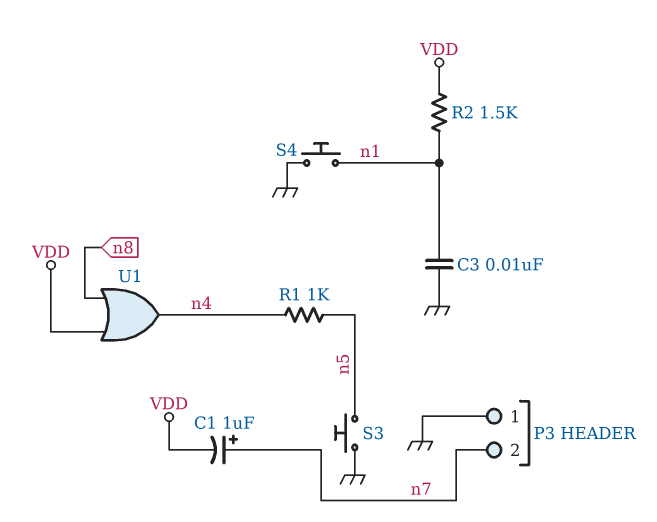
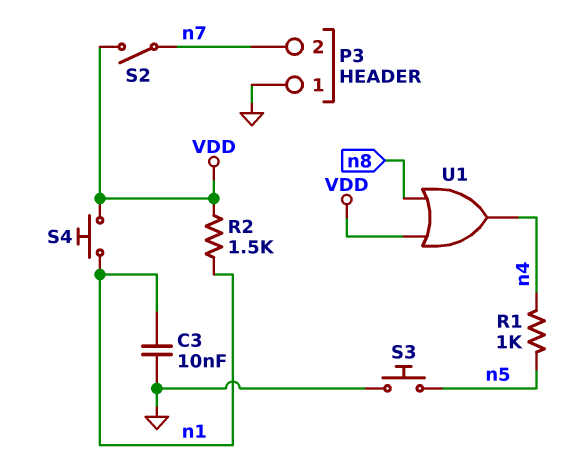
C1: 1uF (plus n7, minus VDD) -> none
S2: none -> switch (VDD, n7)
S4: button (GND, n1) -> button (VDD, n1)

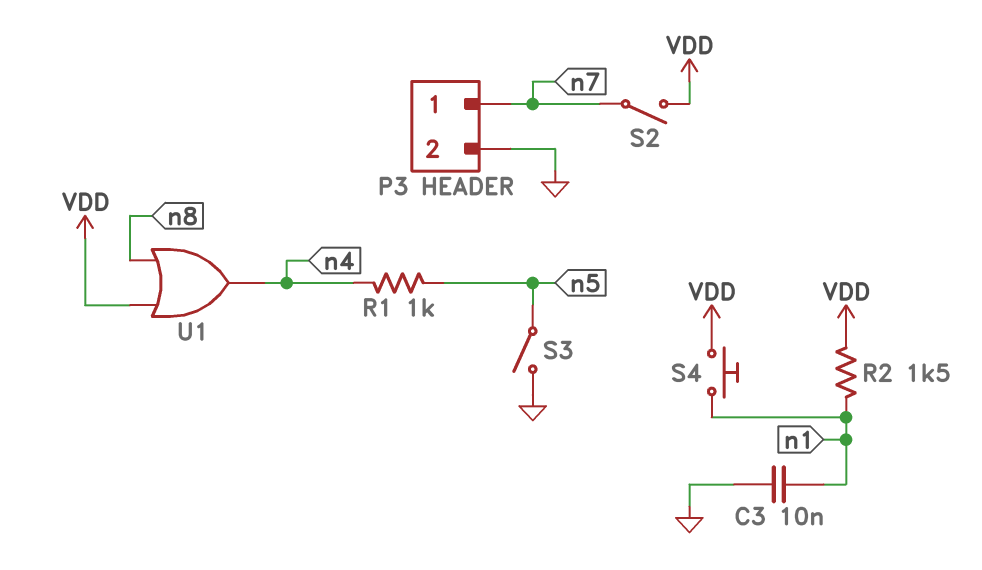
P3 pin 1: GND -> n7
P3 pin 2: n7 -> GND
S3: button (GND, n5) -> switch (GND, n5)

